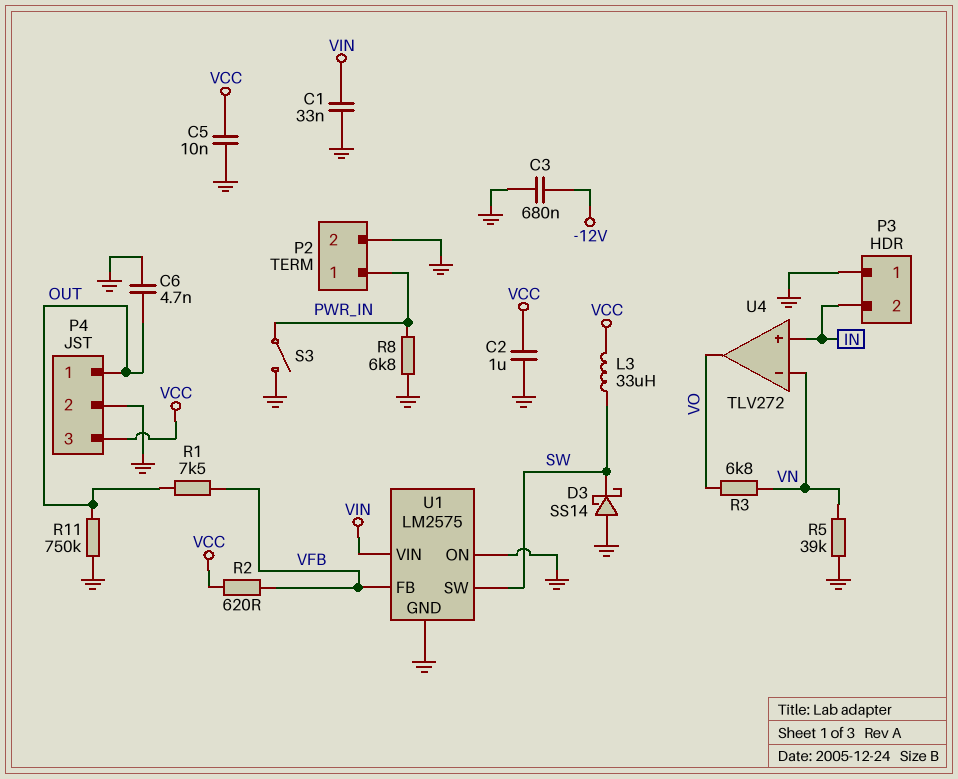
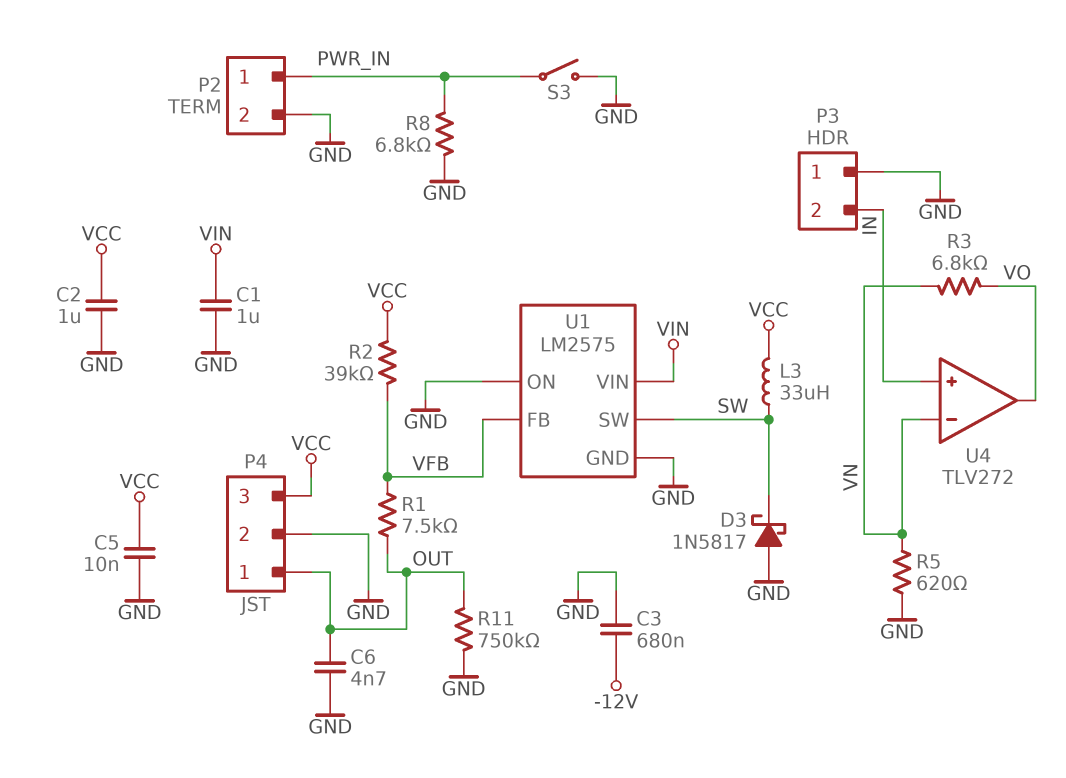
C1: 33nF (GND, VIN) -> 1uF (GND, VIN)
D3: schottky SS14 (A GND, K SW) -> schottky 1N5817 (A GND, K SW)
R2: 620 (VCC, VFB) -> 39k (VCC, VFB)
R5: 39k (GND, VN) -> 620 (GND, VN)

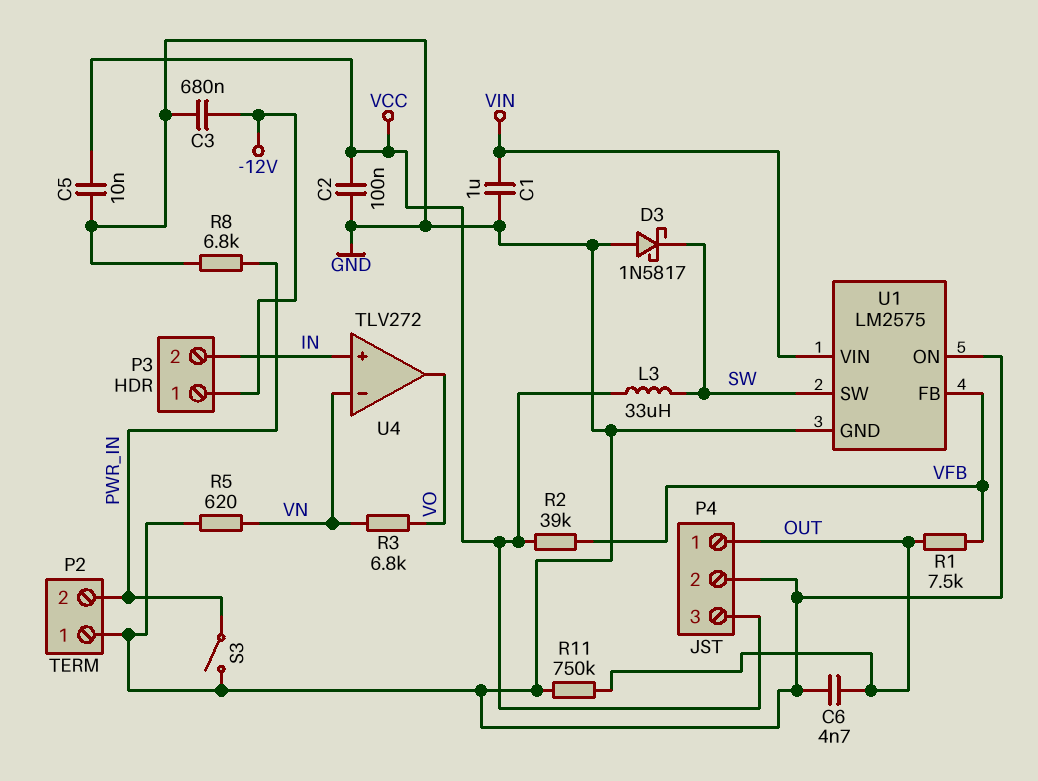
C2: 1uF (GND, VCC) -> 100nF (GND, VCC)
P2 pin 1: PWR_IN -> GND
P2 pin 2: GND -> PWR_IN
P3 pin 1: GND -> -12V

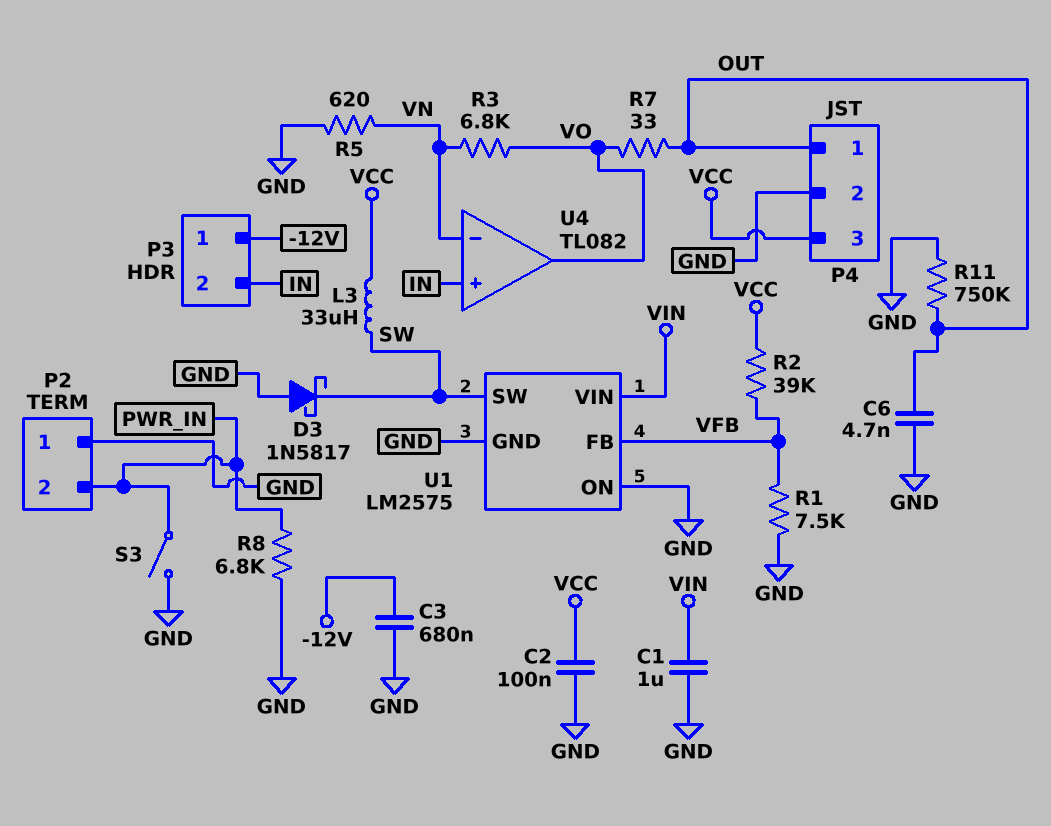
C5: 10nF (GND, VCC) -> none
R1: 7.5k (OUT, VFB) -> 7.5k (GND, VFB)
R7: none -> 33 (OUT, VO)
U4: TLV272 -> TL082

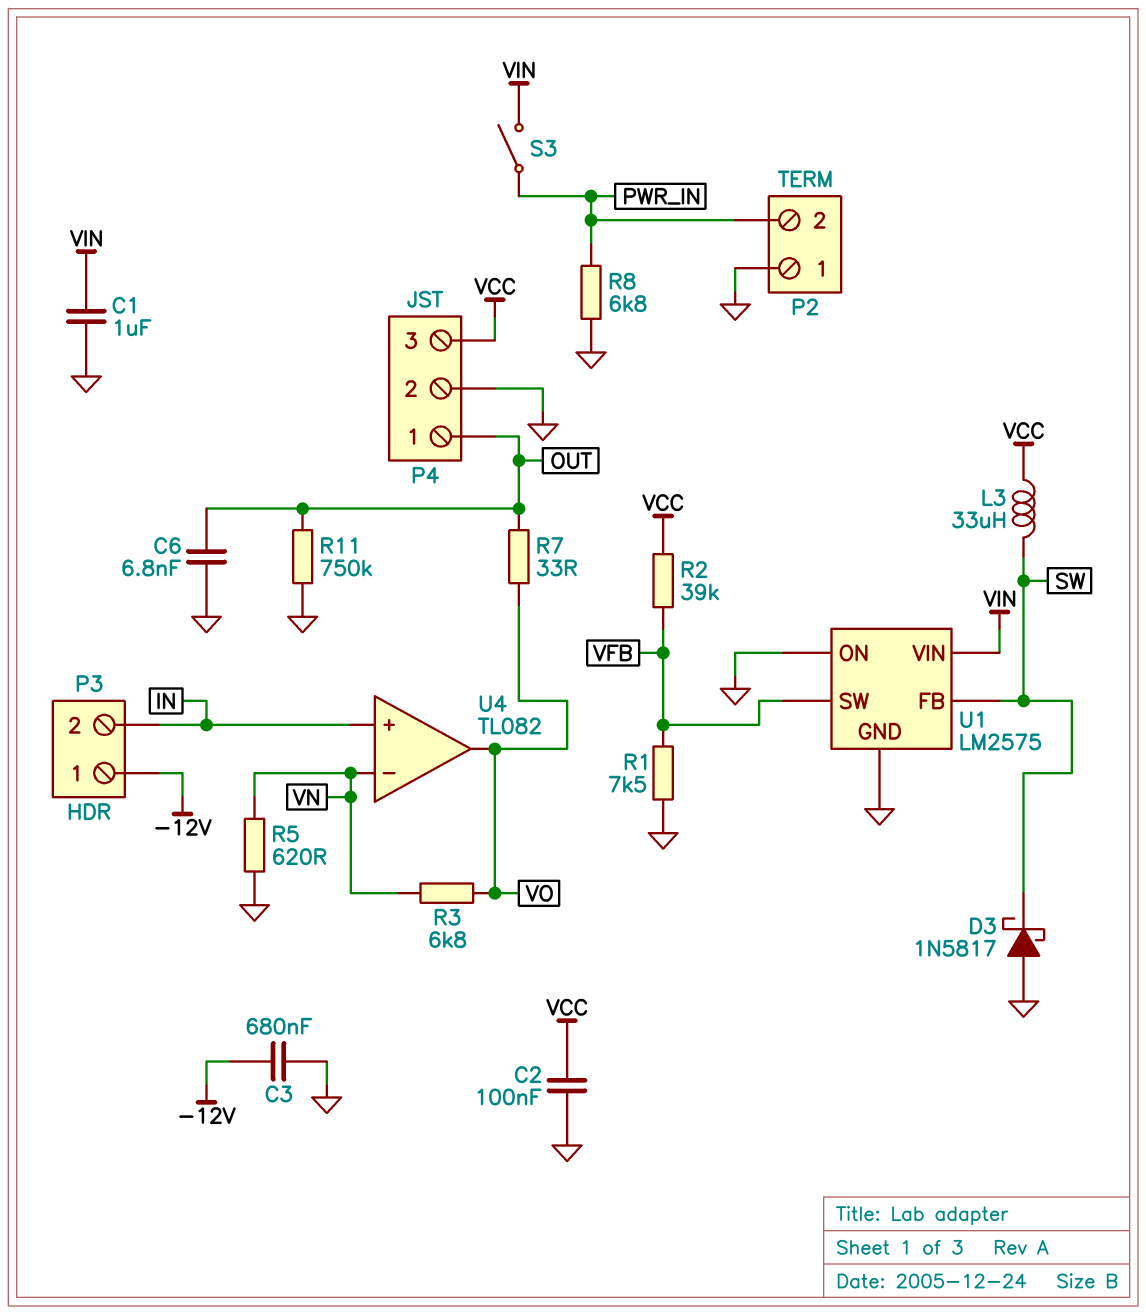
C6: 4.7nF (GND, OUT) -> 6.8nF (GND, OUT)
S3: switch (GND, PWR_IN) -> switch (PWR_IN, VIN)
U1 pin FB: VFB -> SW
U1 pin SW: SW -> VFB

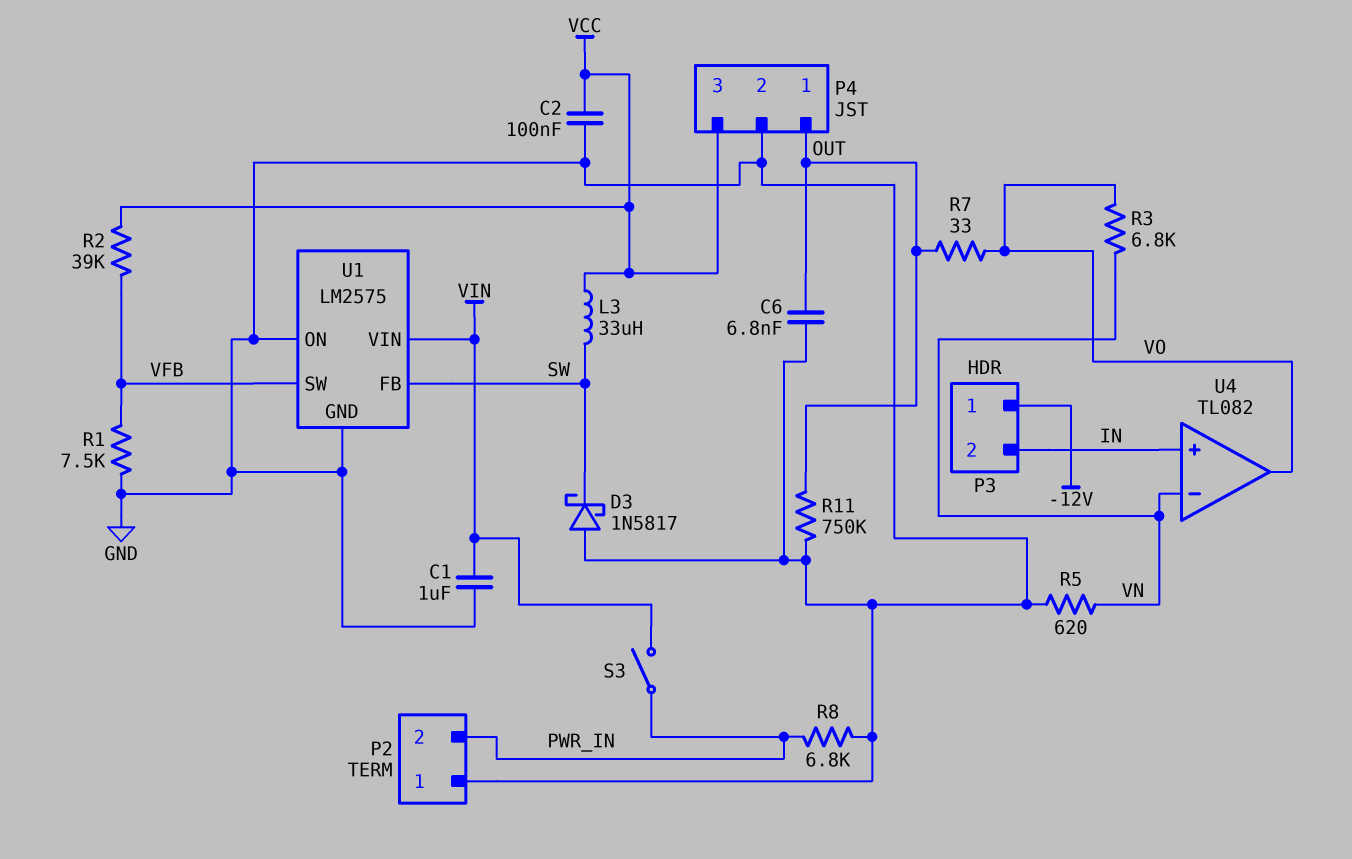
C3: 680nF (-12V, GND) -> none

